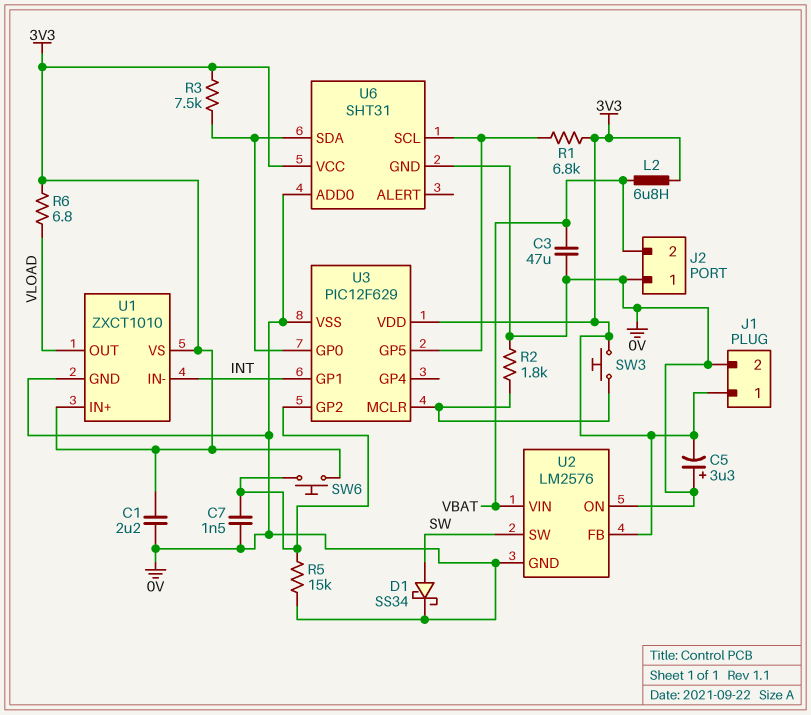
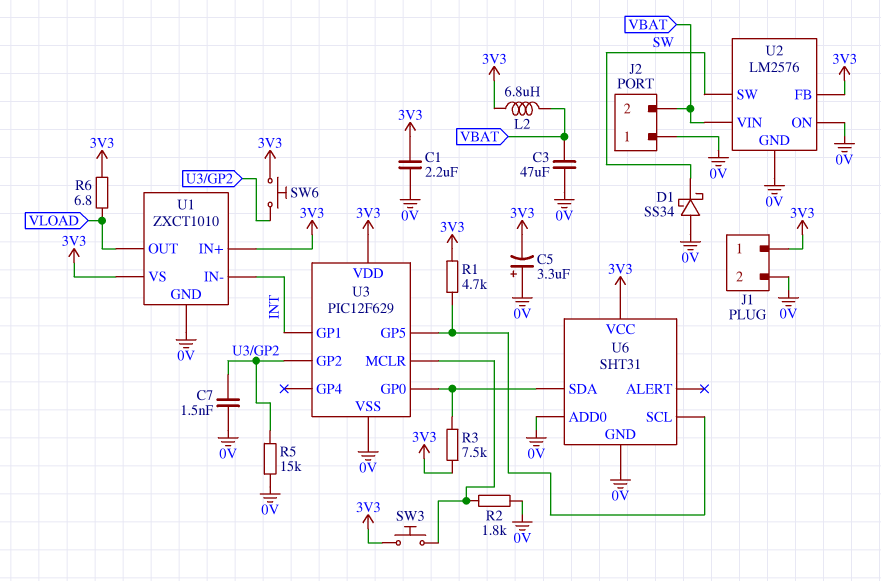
D1: schottky SS34 (A SW, K 0V) -> schottky SS34 (A 0V, K SW)
R1: 6.8k (3V3, U3/GP5) -> 4.7k (3V3, U3/GP5)

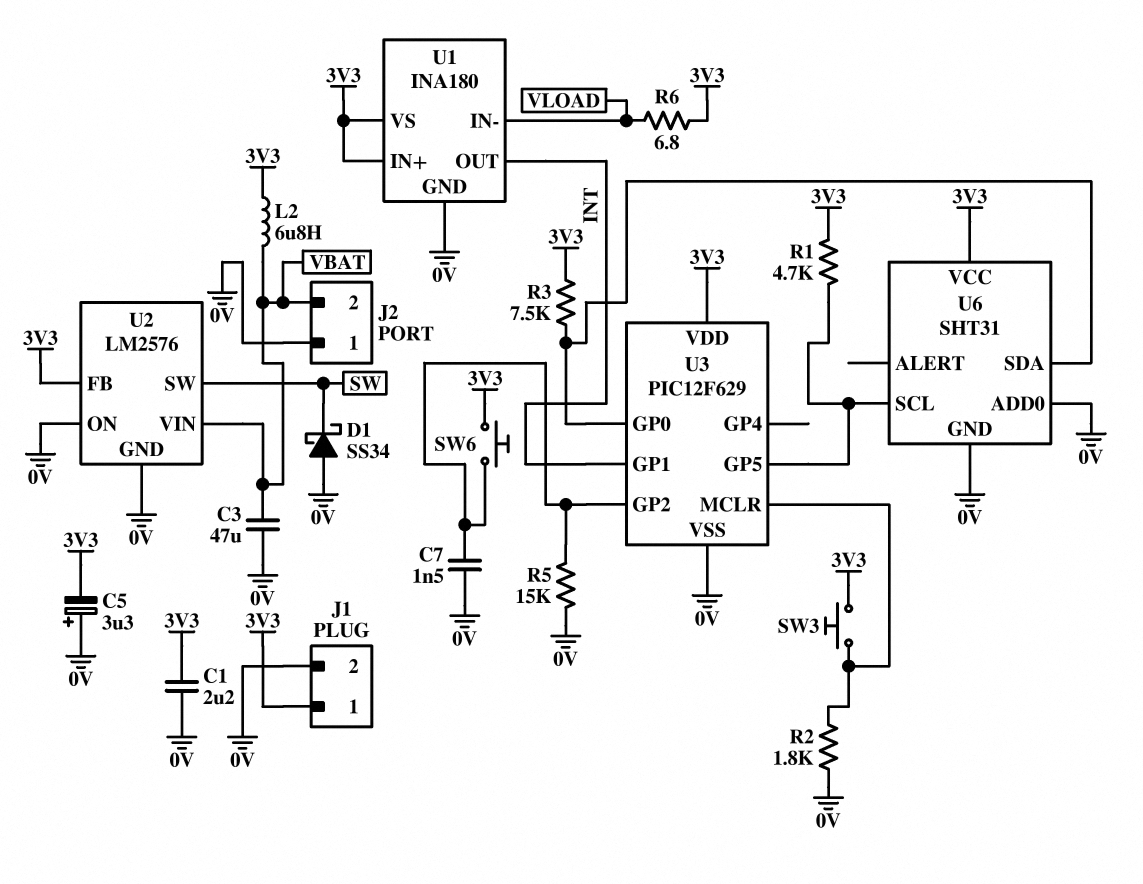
U1: ZXCT1010 -> INA180
U1 pin IN-: INT -> VLOAD
U1 pin OUT: VLOAD -> INT

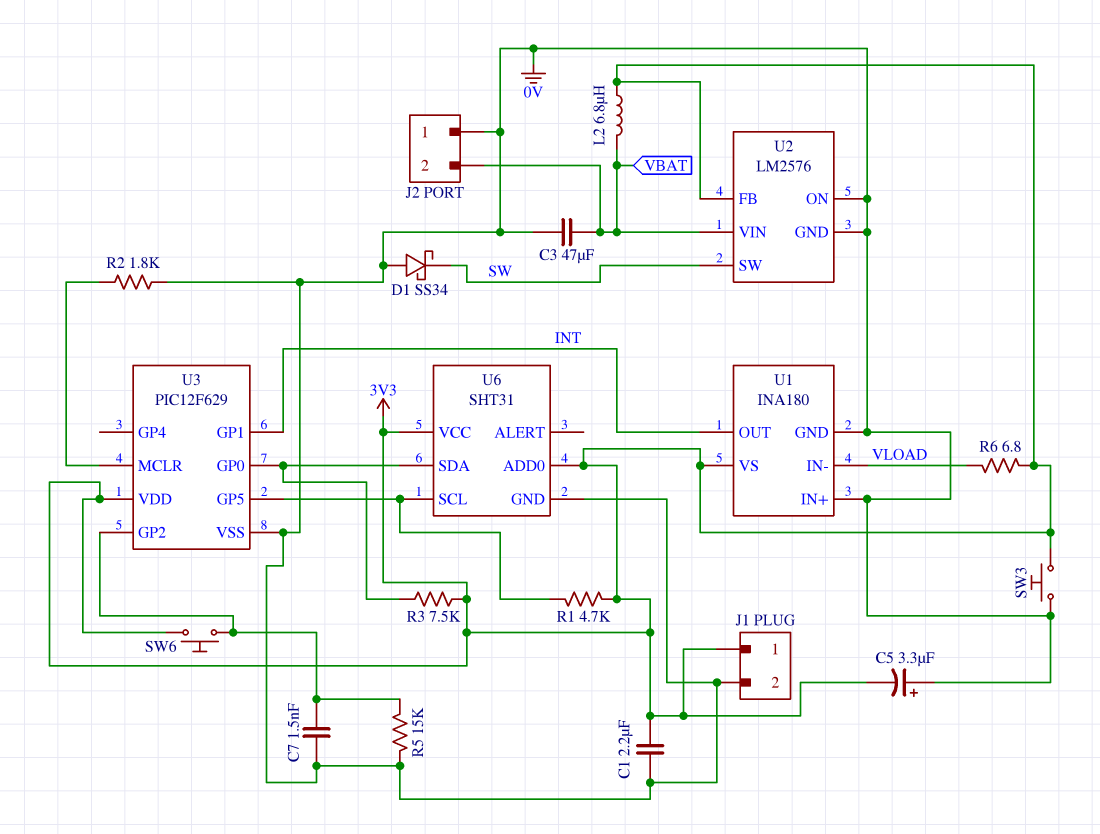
SW3: button (3V3, U3/MCLR) -> button (0V, 3V3)
U1 pin IN+: 3V3 -> 0V
U6 pin ADD0: 0V -> 3V3

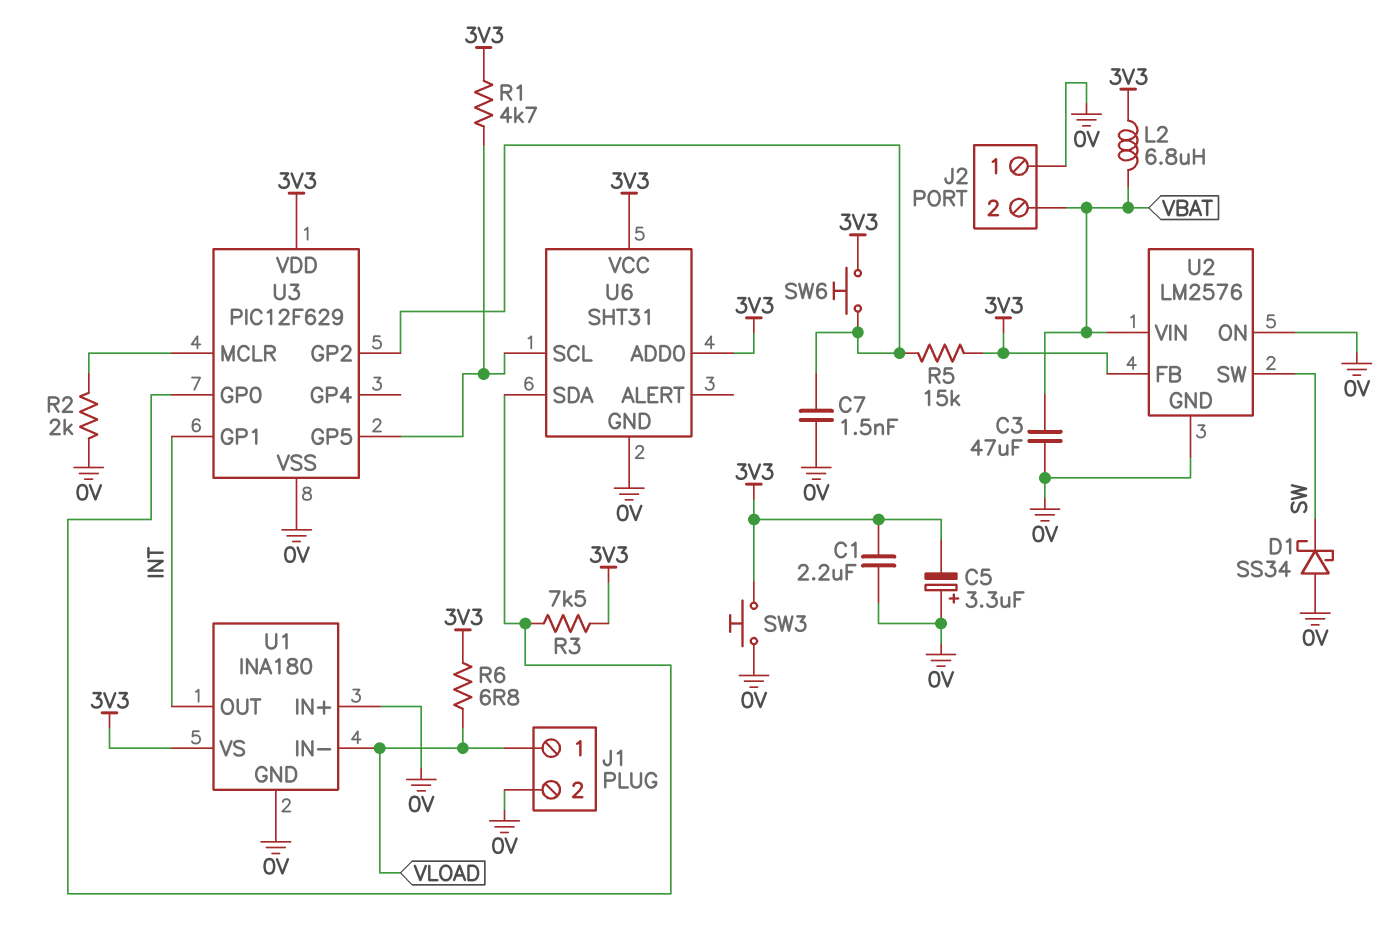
J1 pin 1: 3V3 -> VLOAD
R2: 1.8k (0V, U3/MCLR) -> 2k (0V, U3/MCLR)
R5: 15k (0V, U3/GP2) -> 15k (3V3, U3/GP2)

